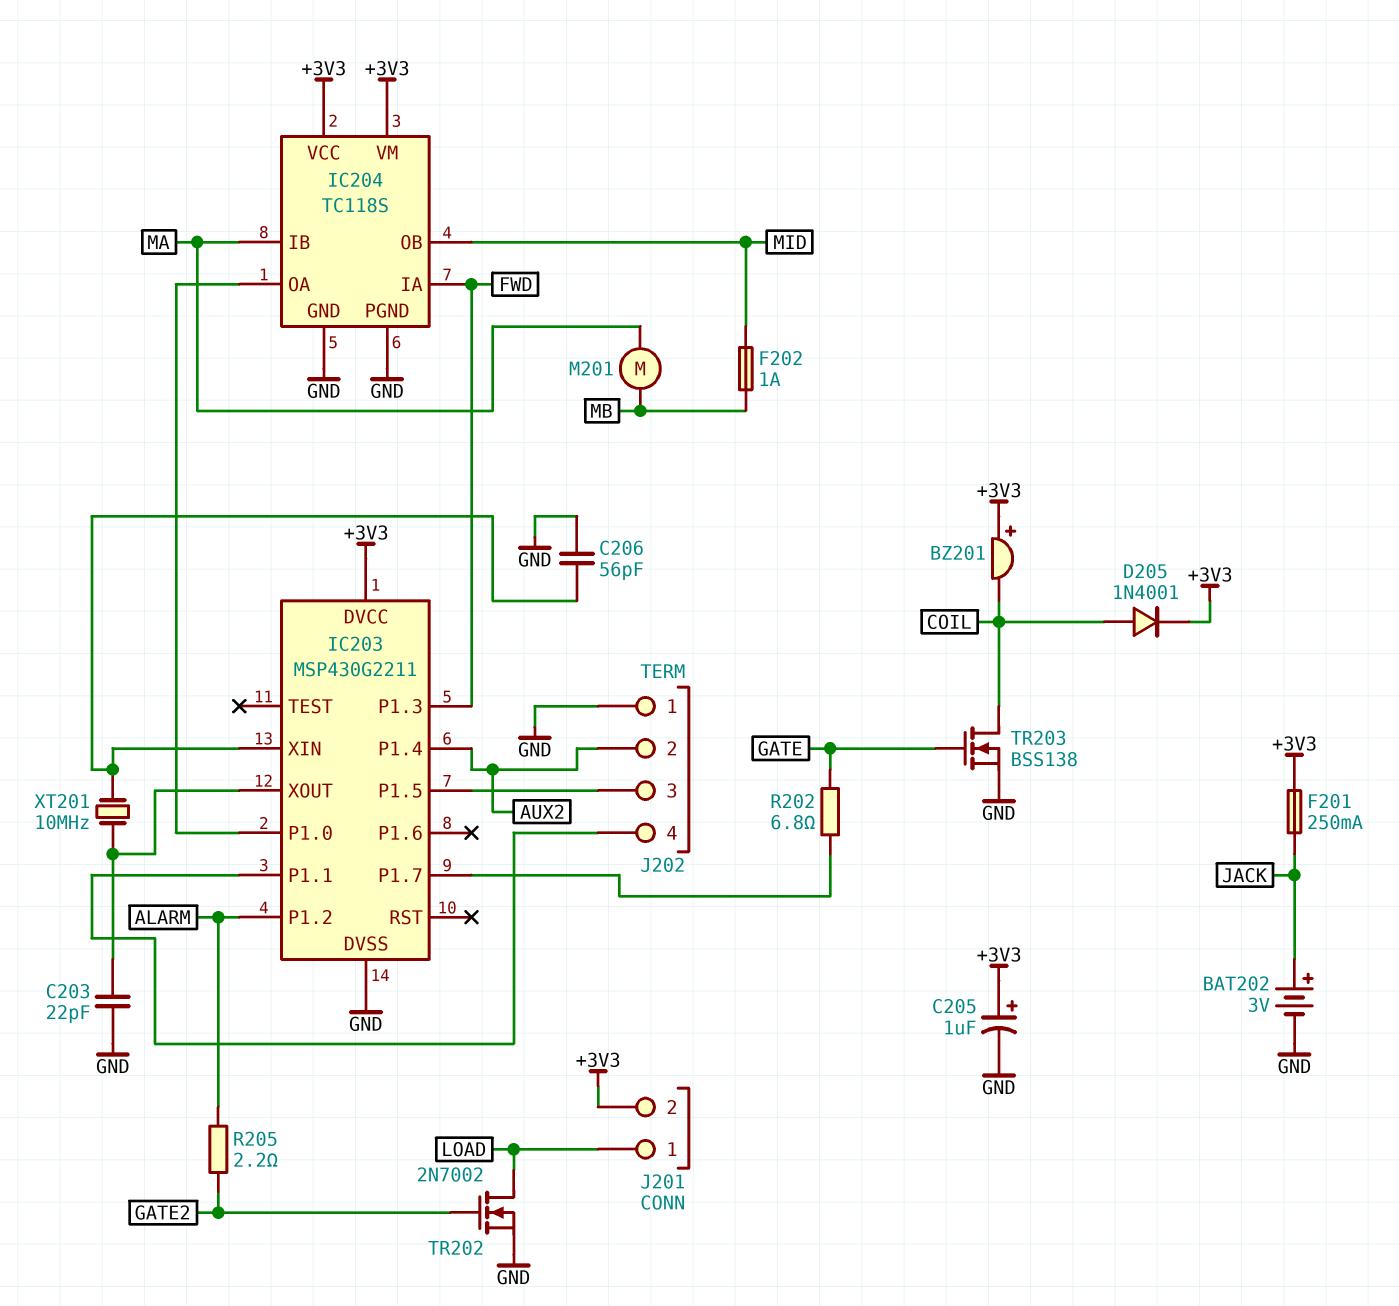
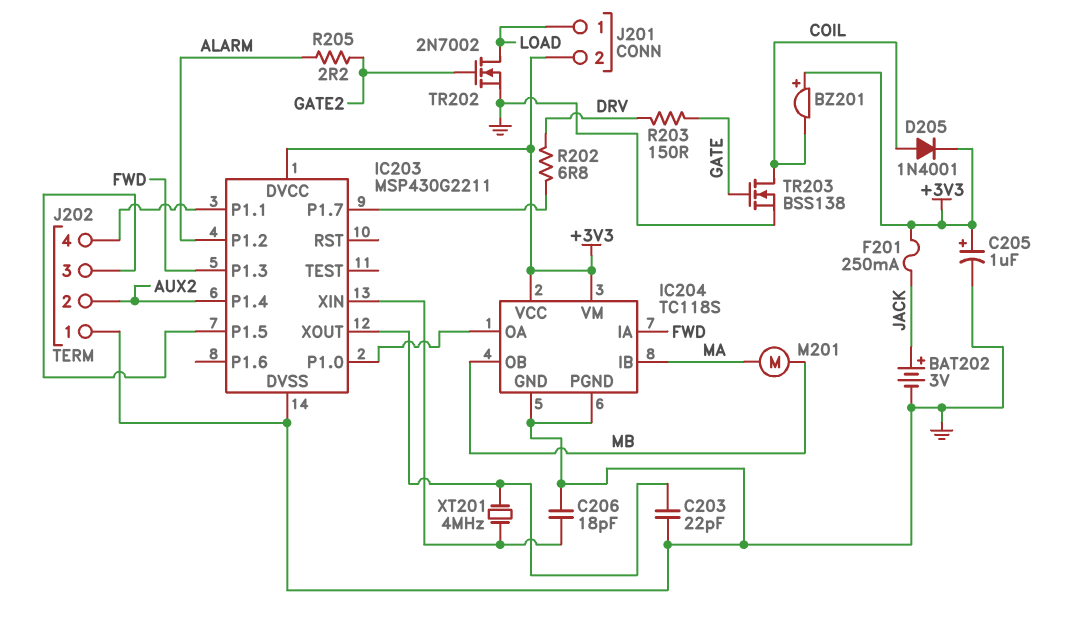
C206: 56pF (GND, IC203/XIN) -> 18pF (GND, IC203/XIN)
F202: 1A (MB, MID) -> none
IC204 pin OB: MID -> MB
R202: 6.8 (GATE, IC203/P1.7) -> 6.8 (DRV, IC203/P1.7)
R203: none -> 150 (DRV, GATE)
XT201: 10MHz (IC203/XIN, IC203/XOUT) -> 4MHz (IC203/XIN, IC203/XOUT)

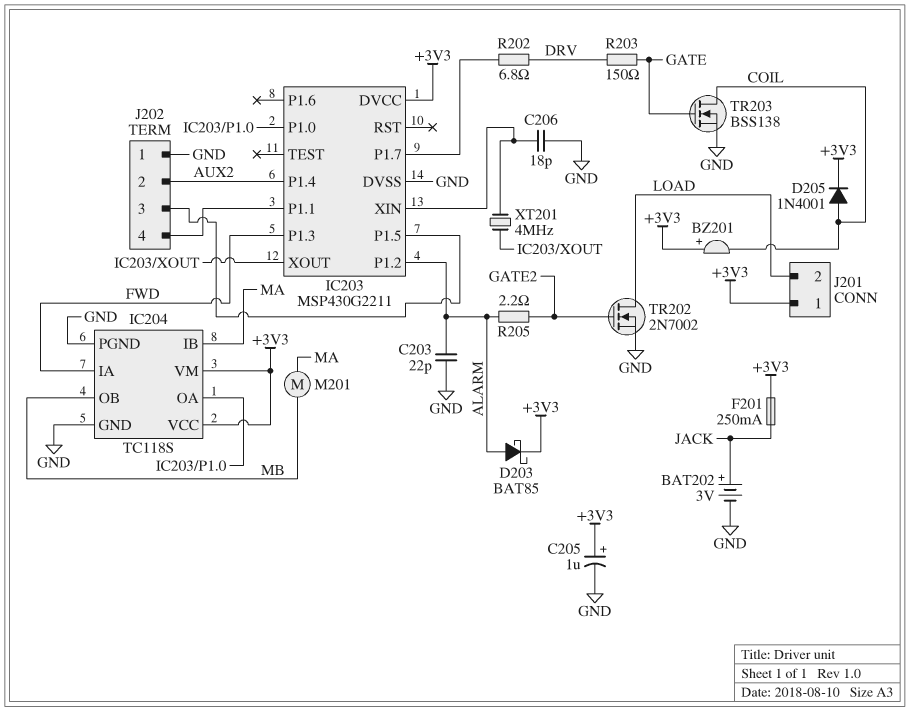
C203: 22pF (GND, IC203/XOUT) -> 22pF (ALARM, GND)
D203: none -> schottky BAT85 (A ALARM, K +3V3)
J201 pin 1: LOAD -> +3V3
J201 pin 2: +3V3 -> LOAD

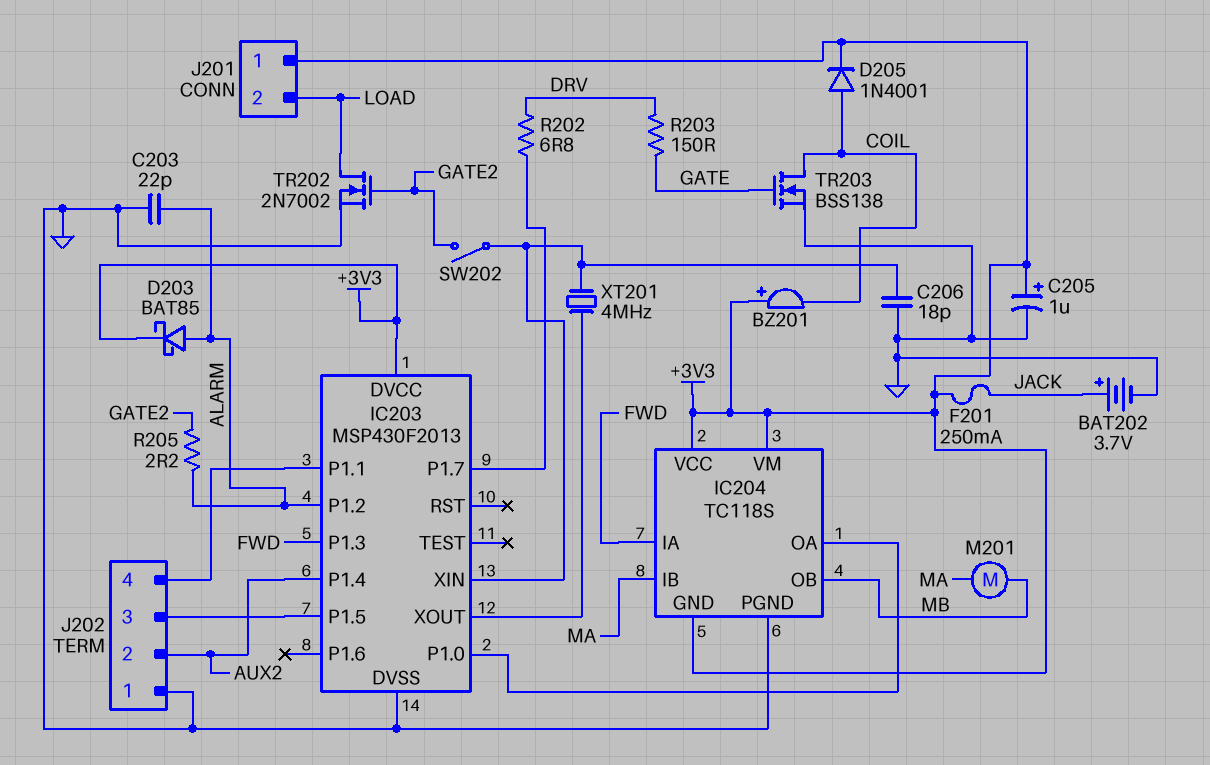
BAT202: 3V (plus JACK, minus GND) -> 3.7V (plus JACK, minus GND)
IC203: MSP430G2211 -> MSP430F2013
IC204 pin GND: GND -> +3V3
SW202: none -> switch (GATE2, IC203/XIN)

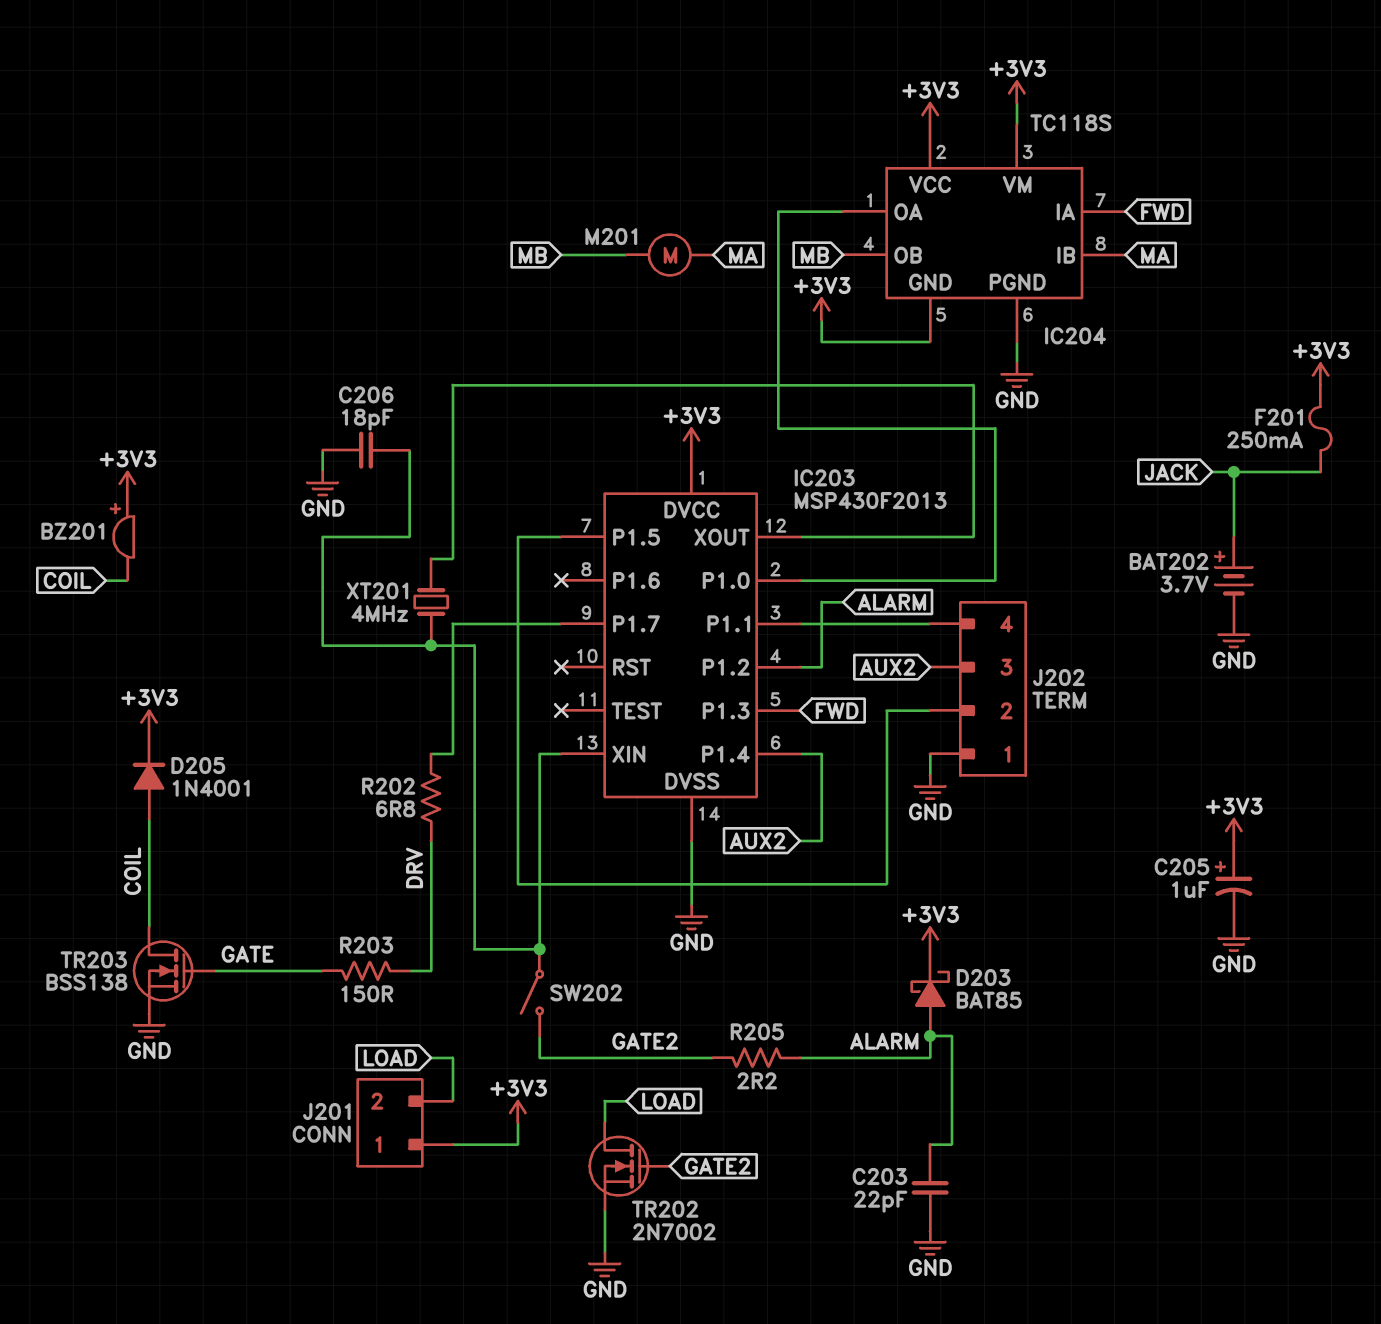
J202 pin 2: AUX2 -> IC203/P1.5
J202 pin 3: IC203/P1.5 -> AUX2

